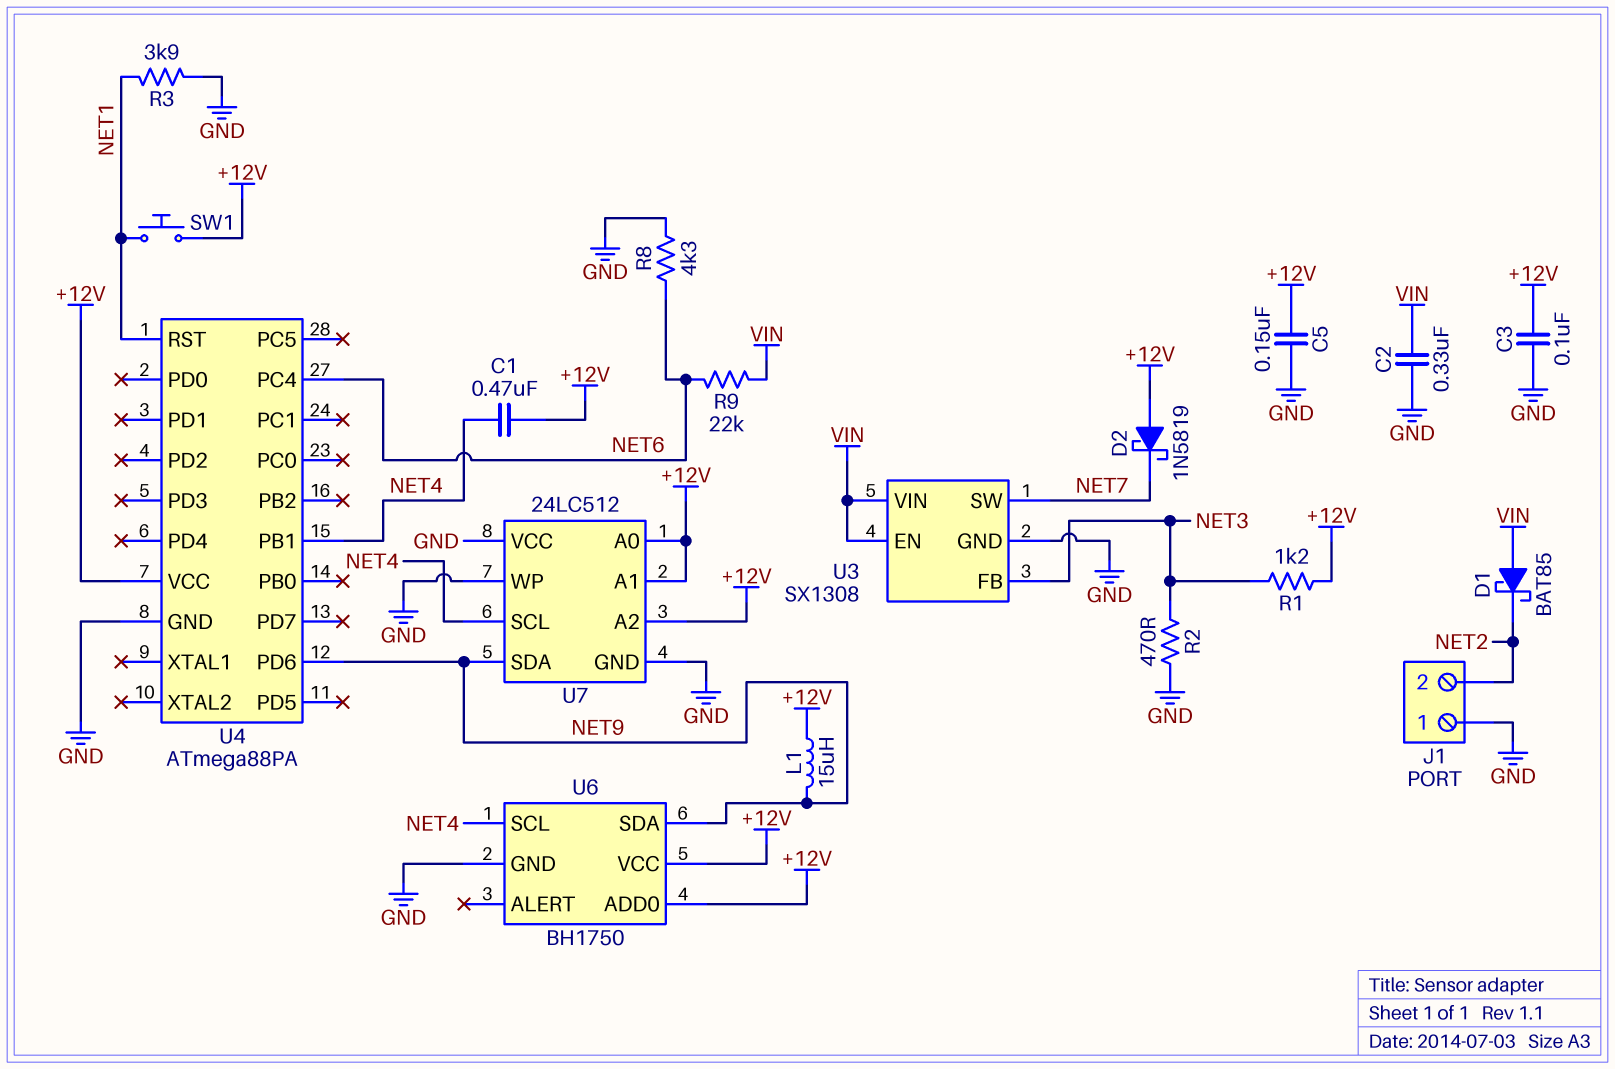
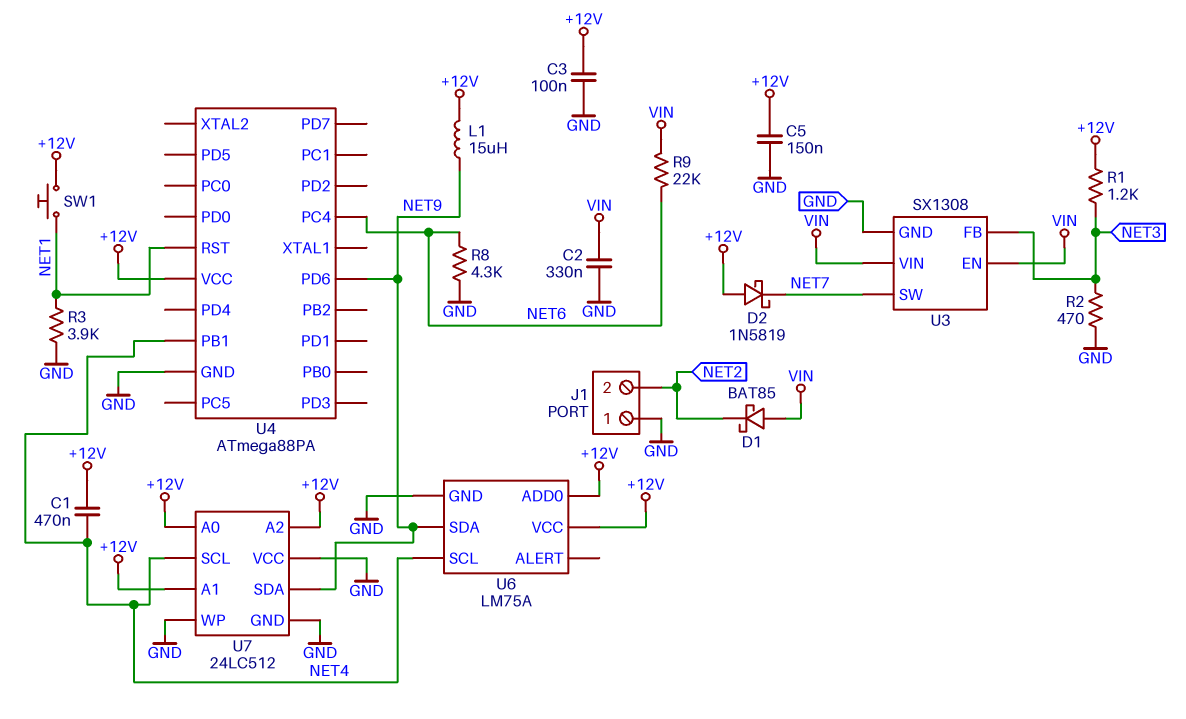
U6: BH1750 -> LM75A

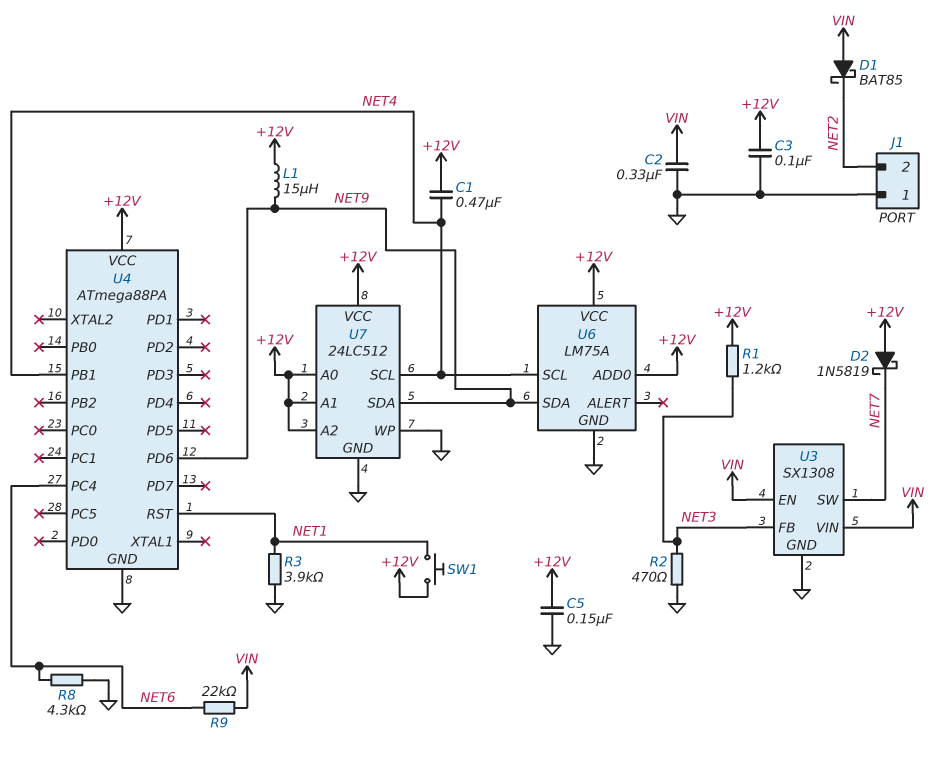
U7 pin VCC: GND -> +12V

